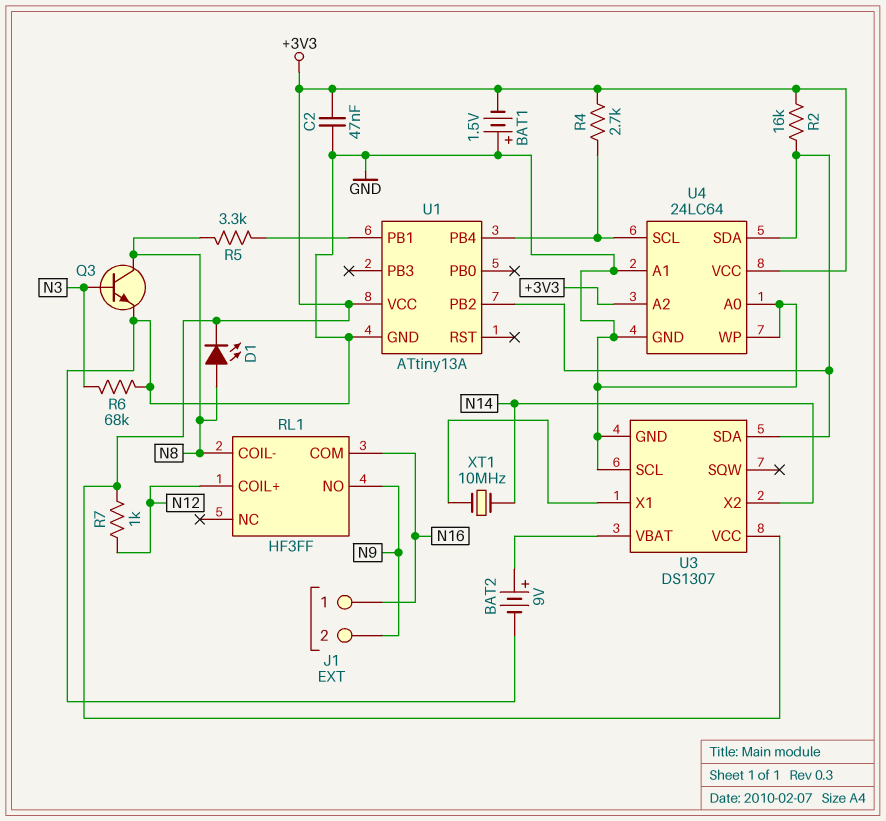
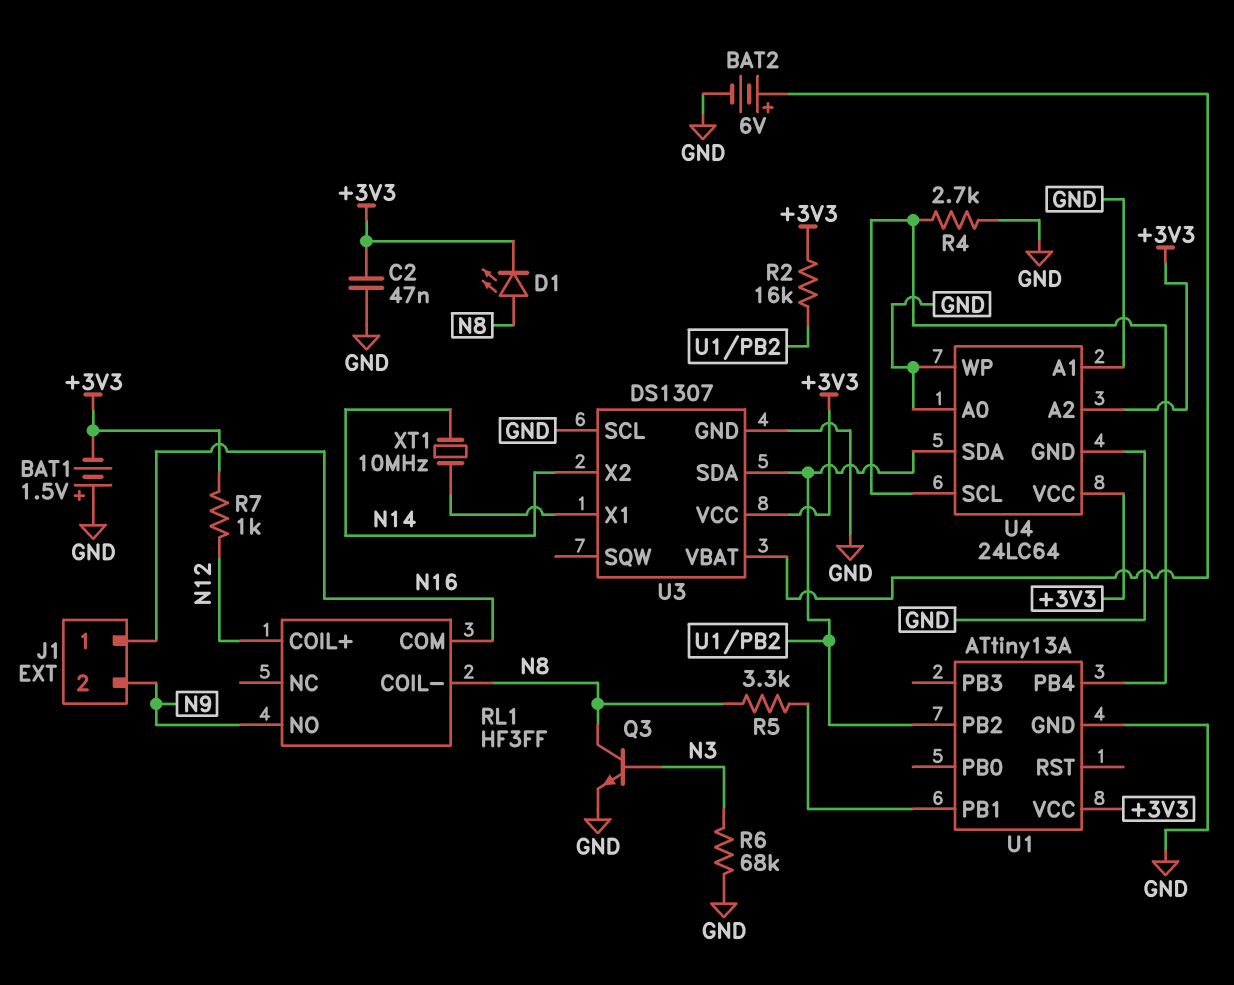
BAT2: 9V (plus U3/VBAT, minus GND) -> 6V (plus U3/VBAT, minus GND)
R4: 2.7k (+3V3, U1/PB4) -> 2.7k (GND, U1/PB4)

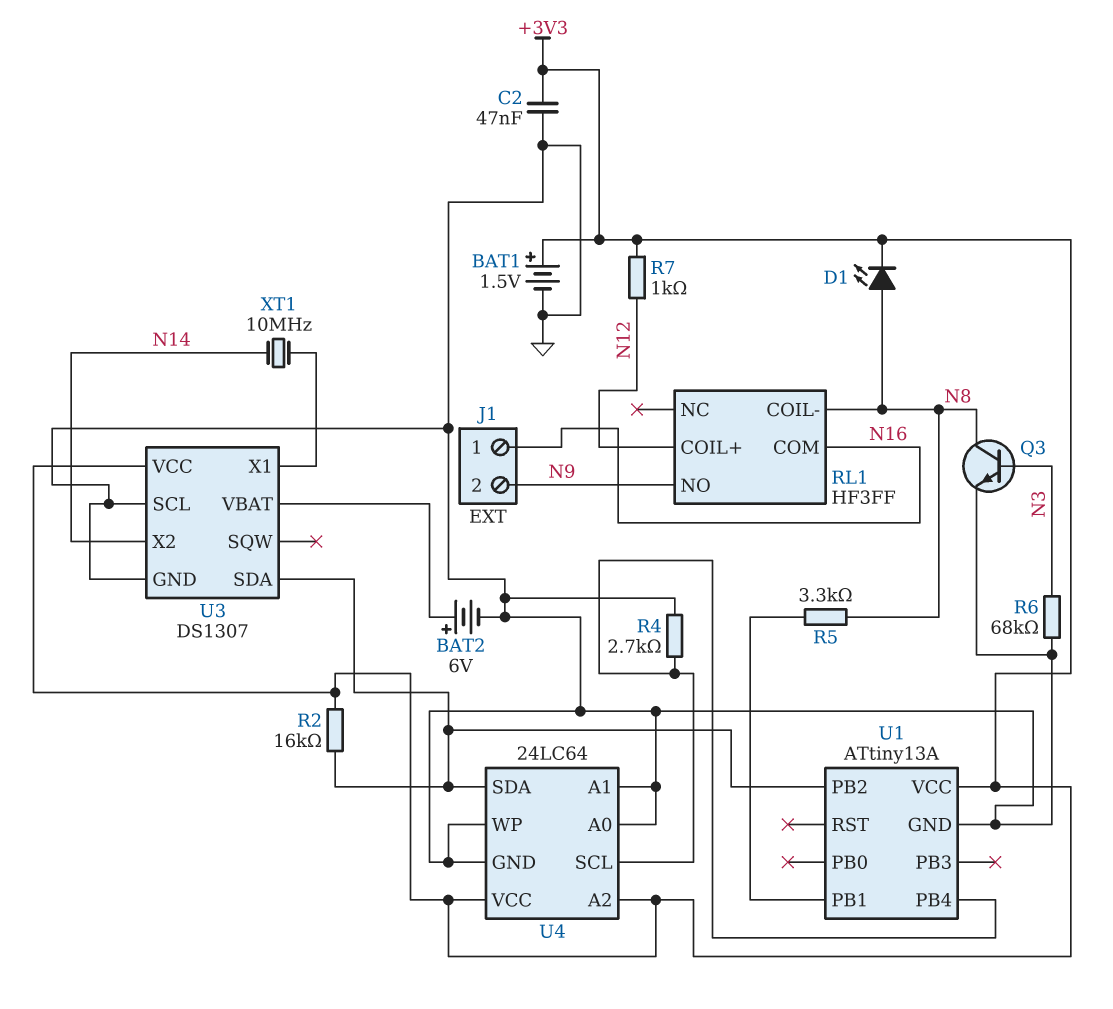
BAT1: 1.5V (plus GND, minus +3V3) -> 1.5V (plus +3V3, minus GND)

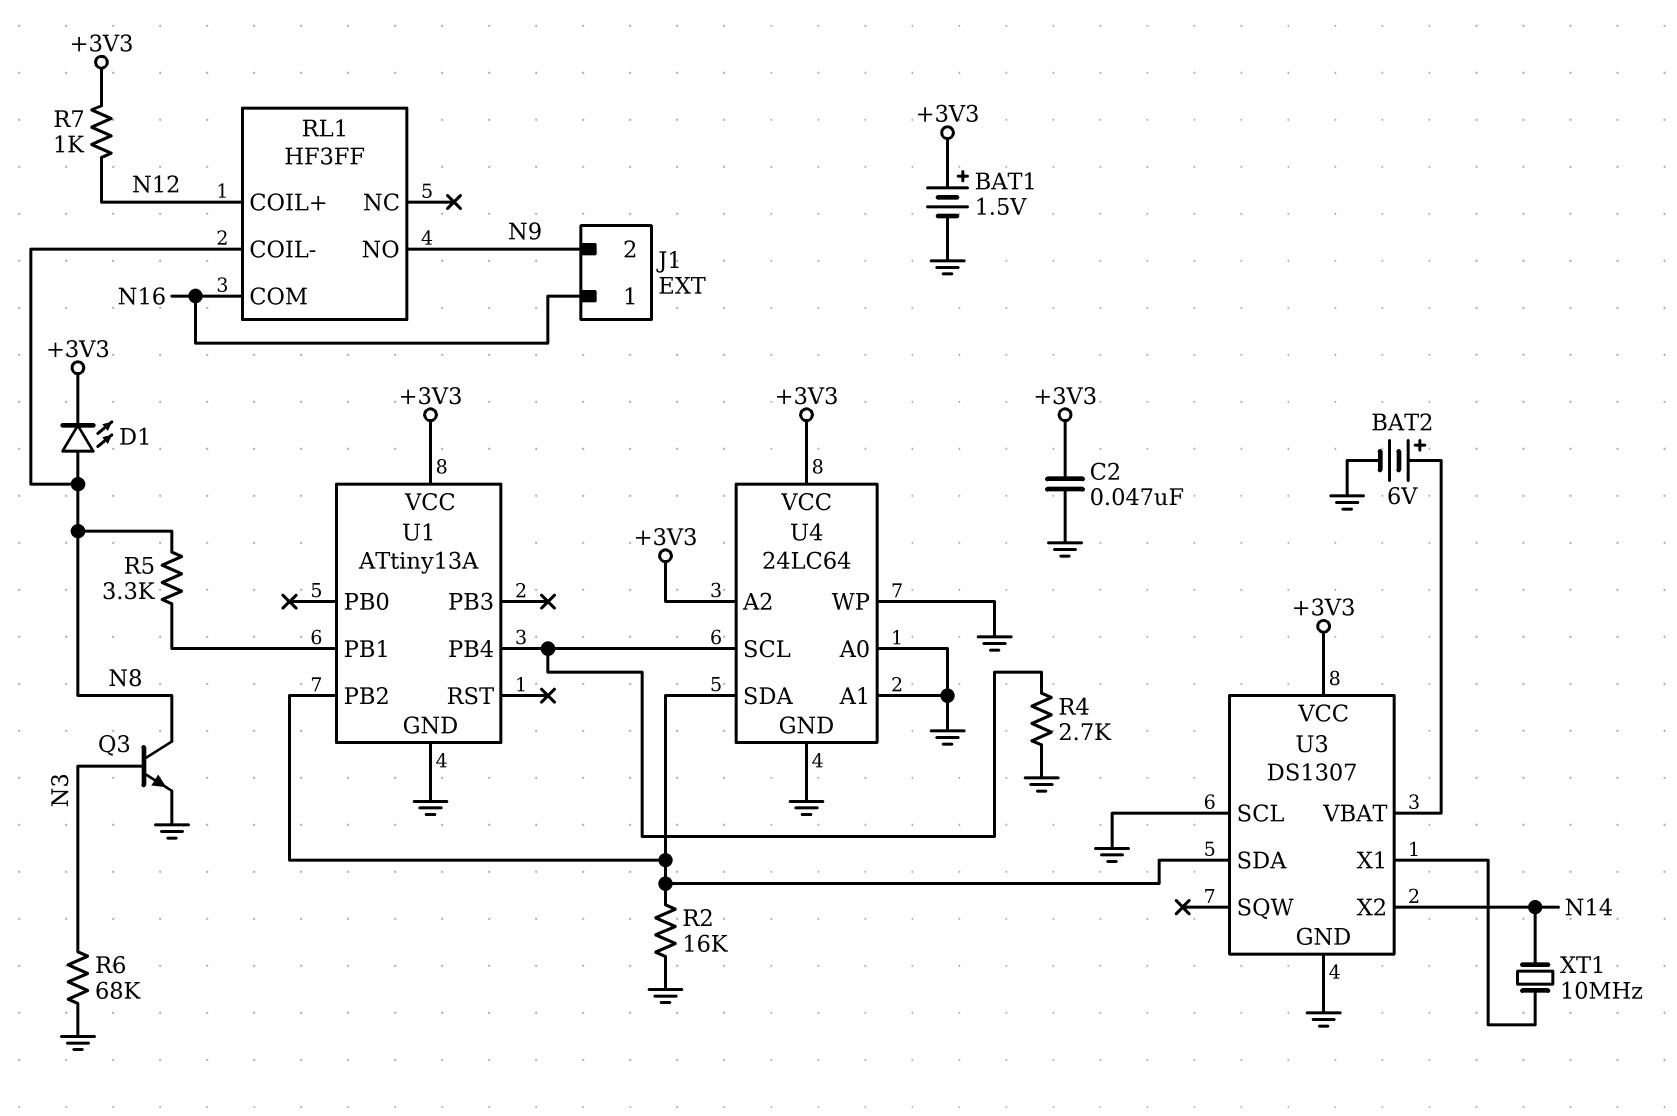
R2: 16k (+3V3, U1/PB2) -> 16k (GND, U1/PB2)

